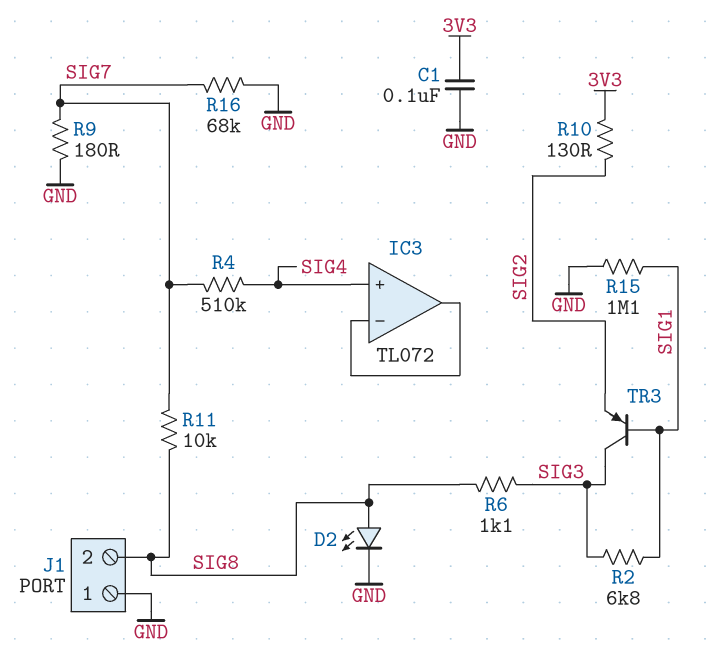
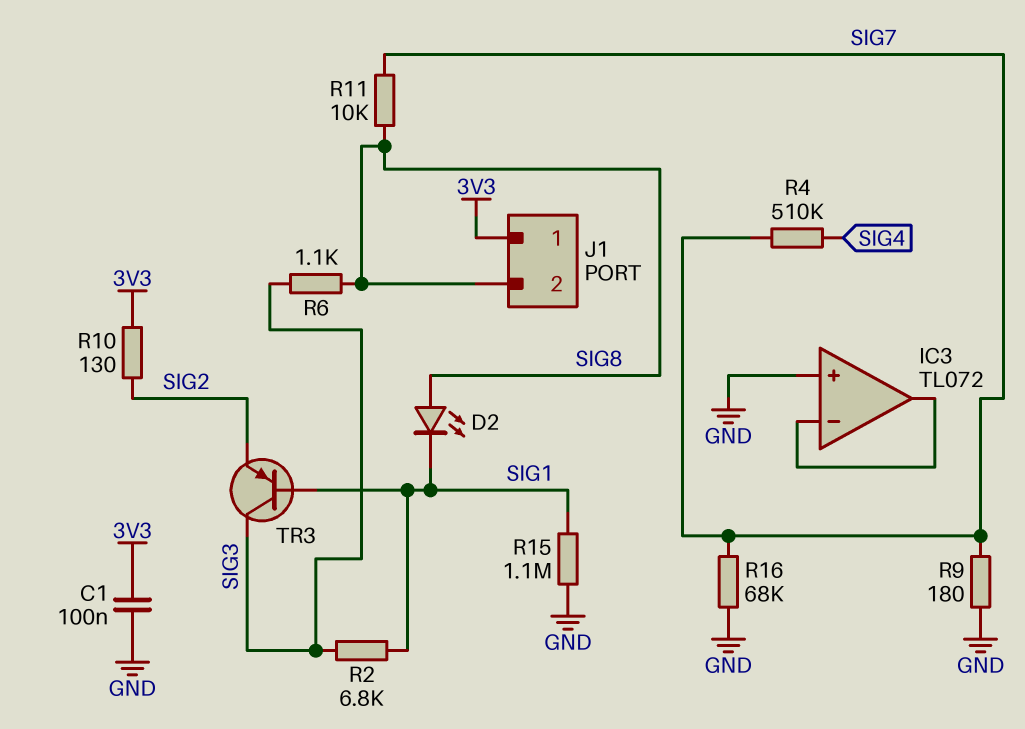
D2: LED (A SIG8, K GND) -> LED (A SIG8, K SIG1)
IC3 pin in+: SIG4 -> GND
J1 pin 1: GND -> 3V3

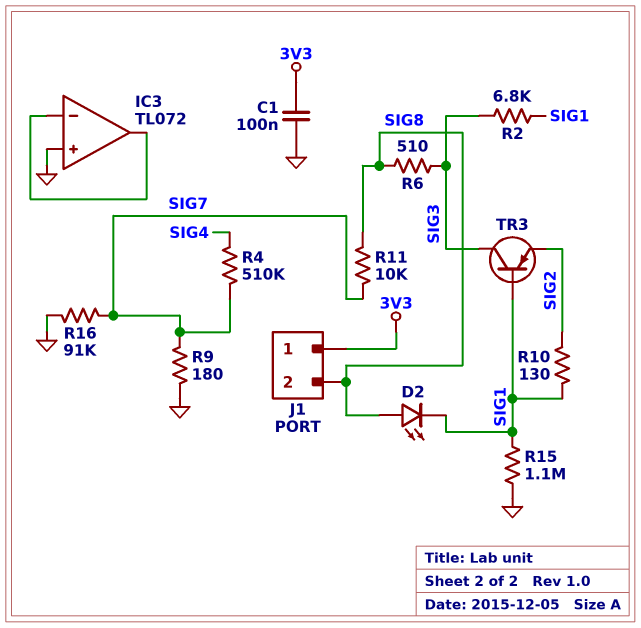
R6: 1.1k (SIG3, SIG8) -> 510 (SIG3, SIG8)
R10: 130 (3V3, SIG2) -> 130 (SIG1, SIG2)
R16: 68k (GND, SIG7) -> 91k (GND, SIG7)

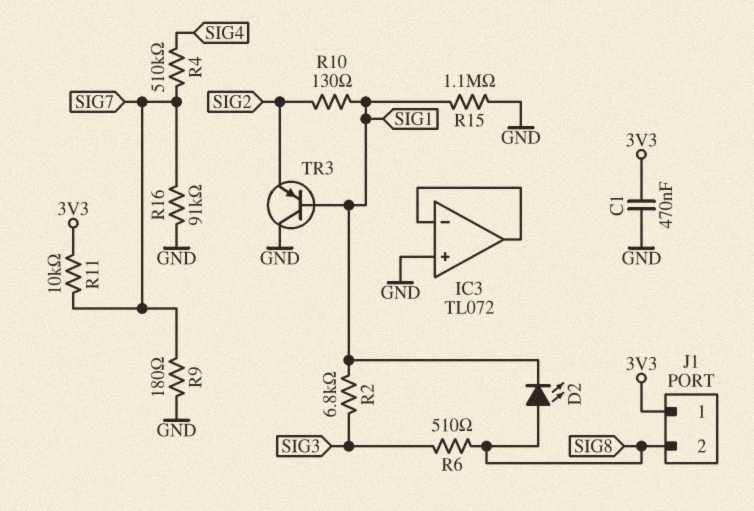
C1: 100nF (3V3, GND) -> 470nF (3V3, GND)
R11: 10k (SIG7, SIG8) -> 10k (3V3, SIG7)
TR3: PNP (B SIG1, C SIG3, E SIG2) -> PNP (B SIG1, C GND, E SIG2)

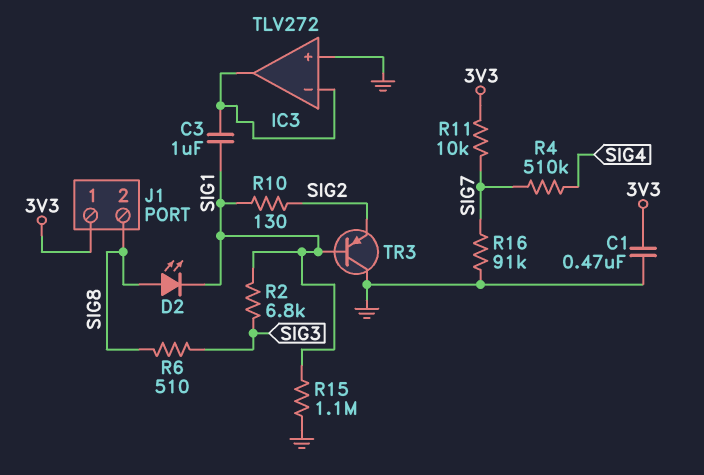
C3: none -> 1uF (IC3/in-, SIG1)
IC3: TL072 -> TLV272
R9: 180 (GND, SIG7) -> none

